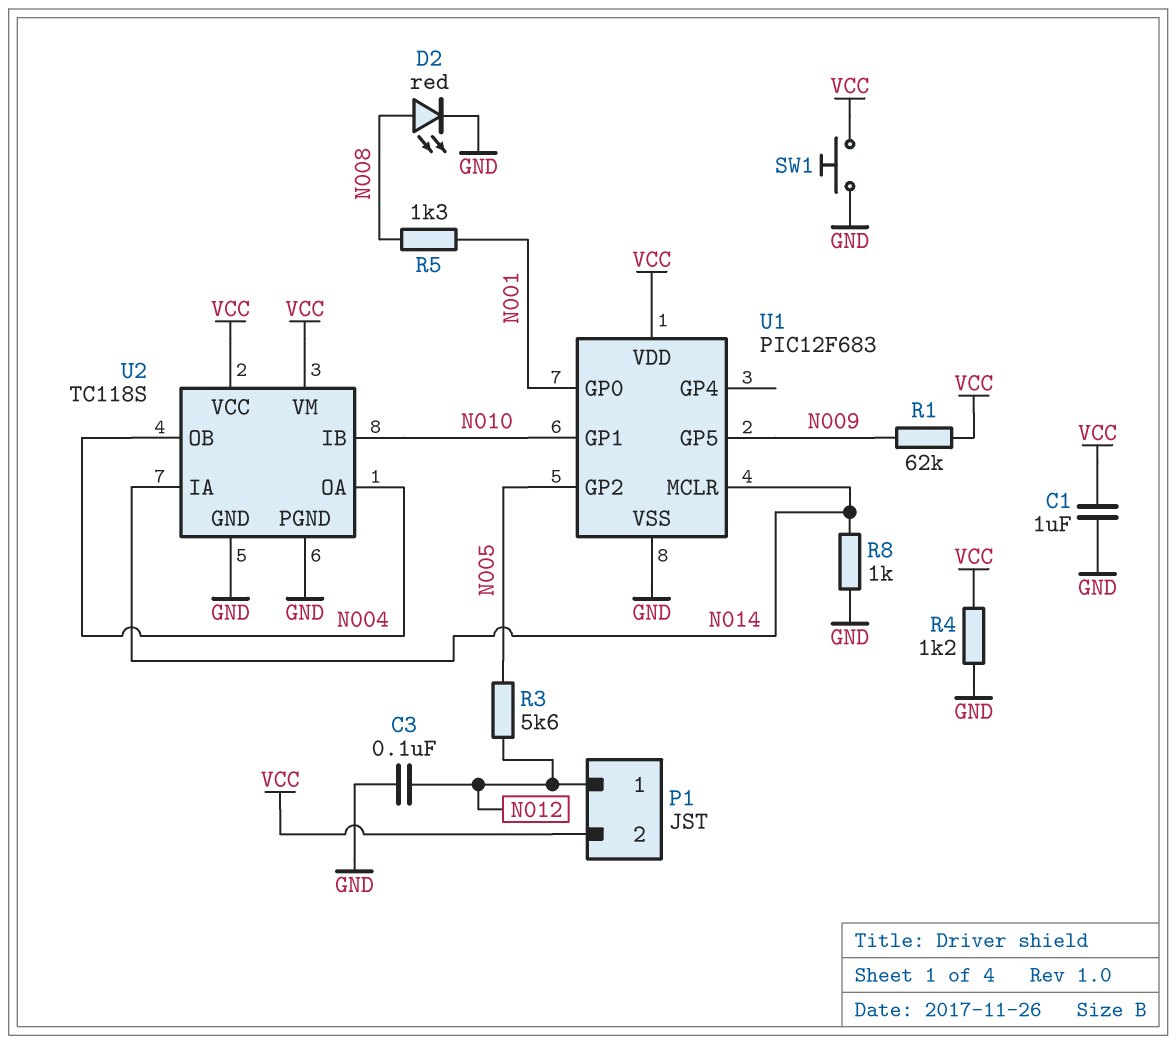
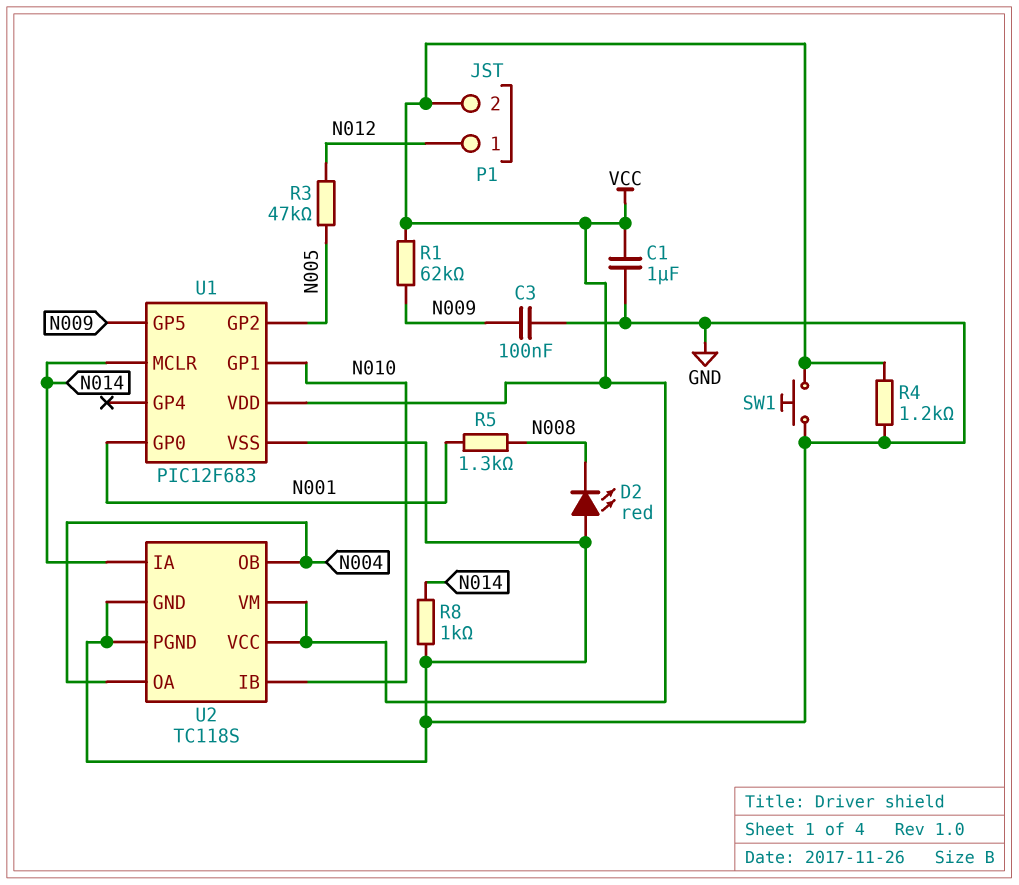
C3: 100nF (GND, N012) -> 100nF (GND, N009)
D2: LED red (A N008, K GND) -> LED red (A GND, K N008)
R3: 5.6k (N005, N012) -> 47k (N005, N012)

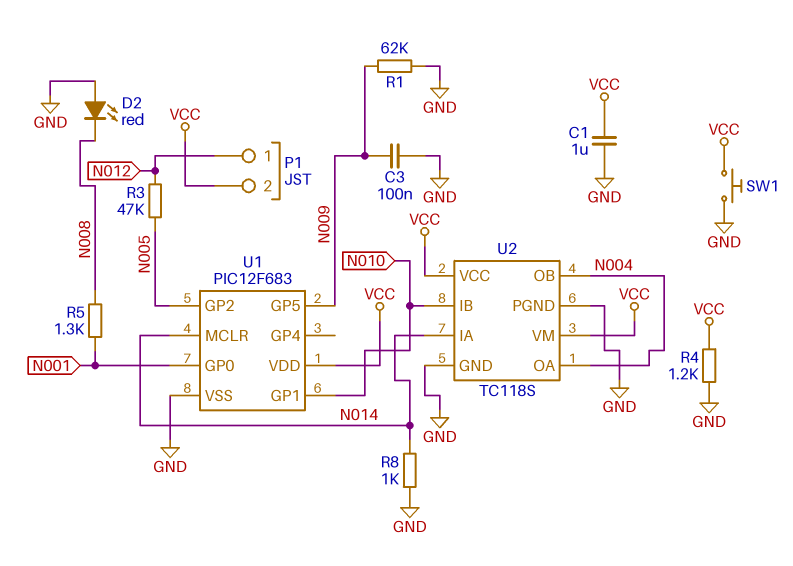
R1: 62k (N009, VCC) -> 62k (GND, N009)

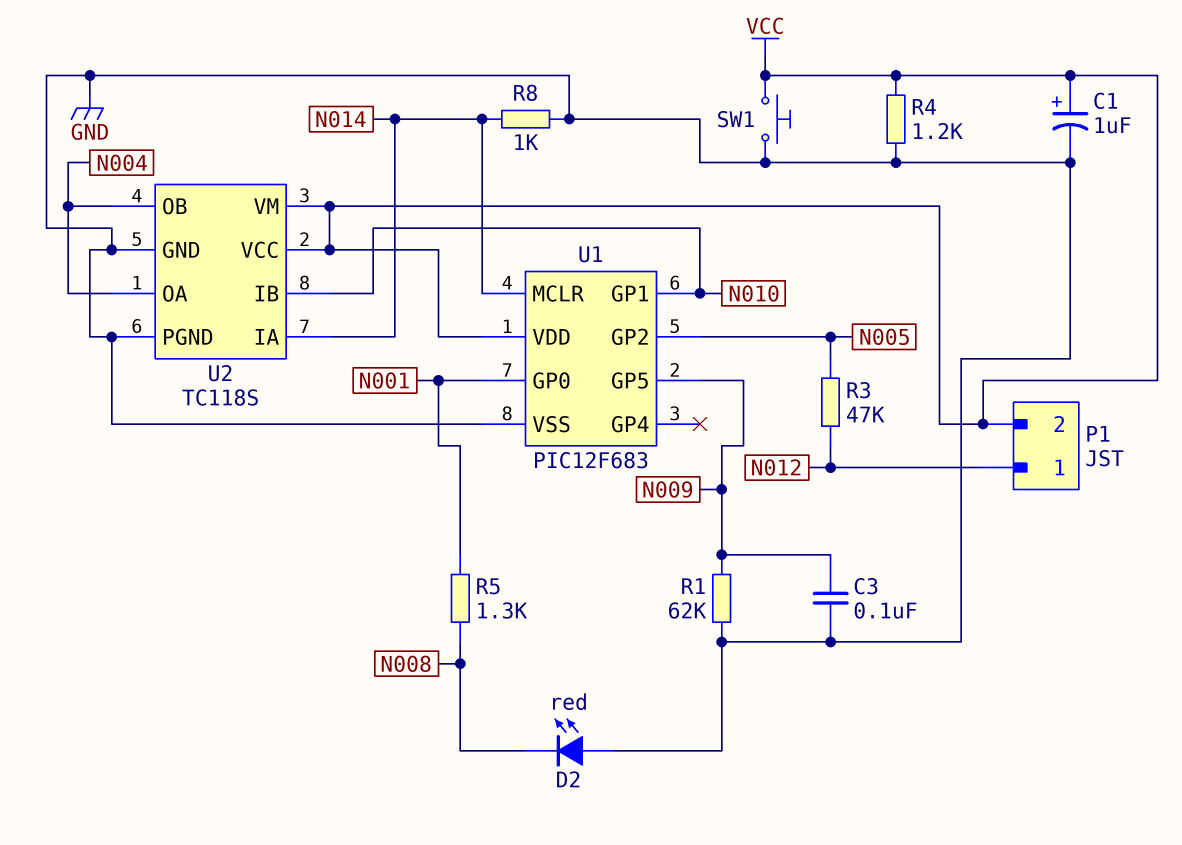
C1: 1uF (GND, VCC) -> 1uF (plus VCC, minus GND)

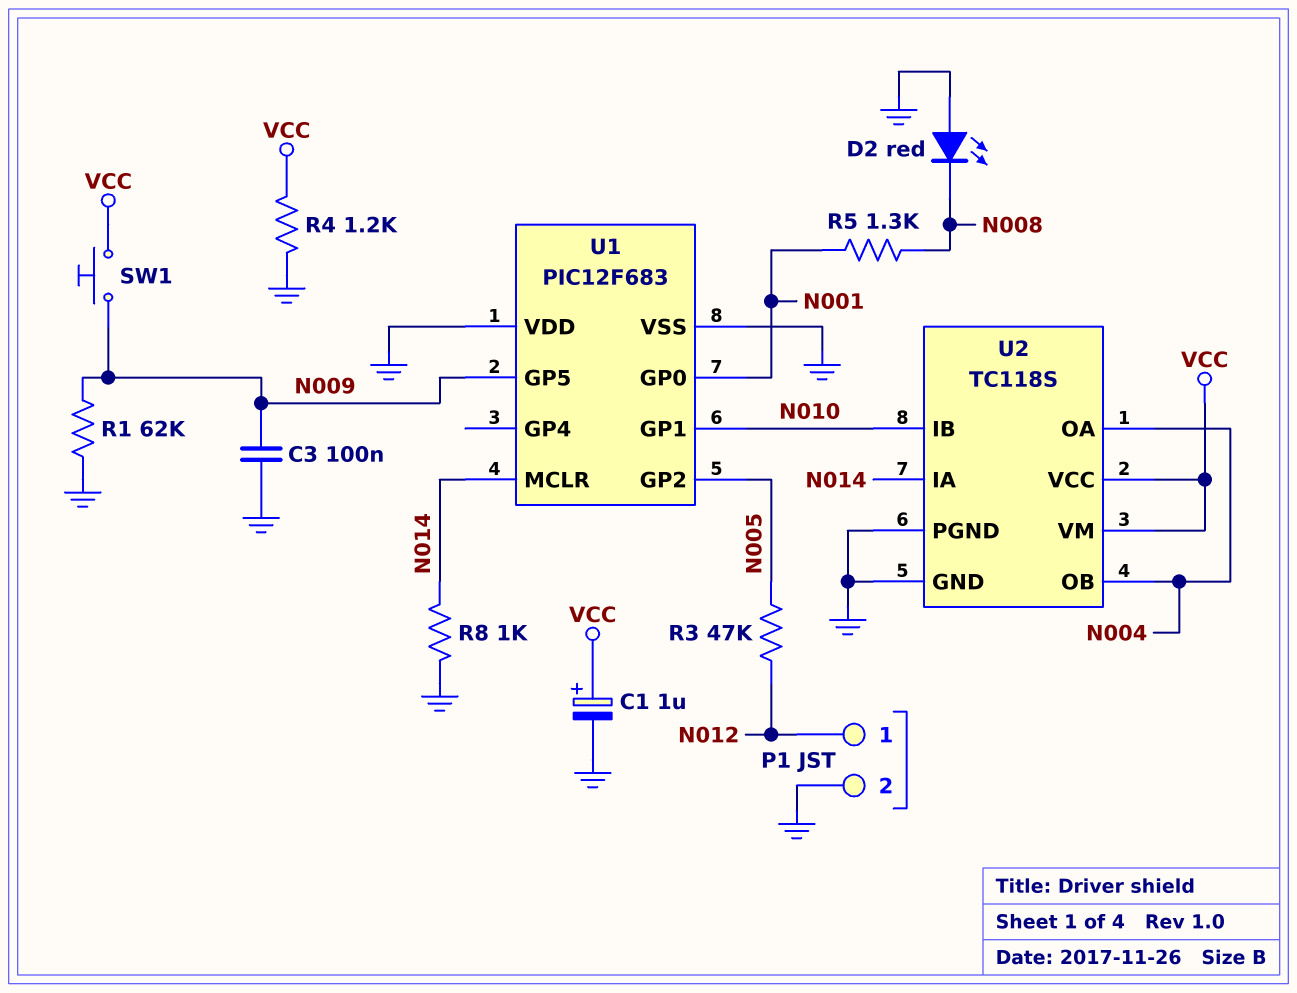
P1 pin 2: VCC -> GND
SW1: button (GND, VCC) -> button (N009, VCC)
U1 pin VDD: VCC -> GND

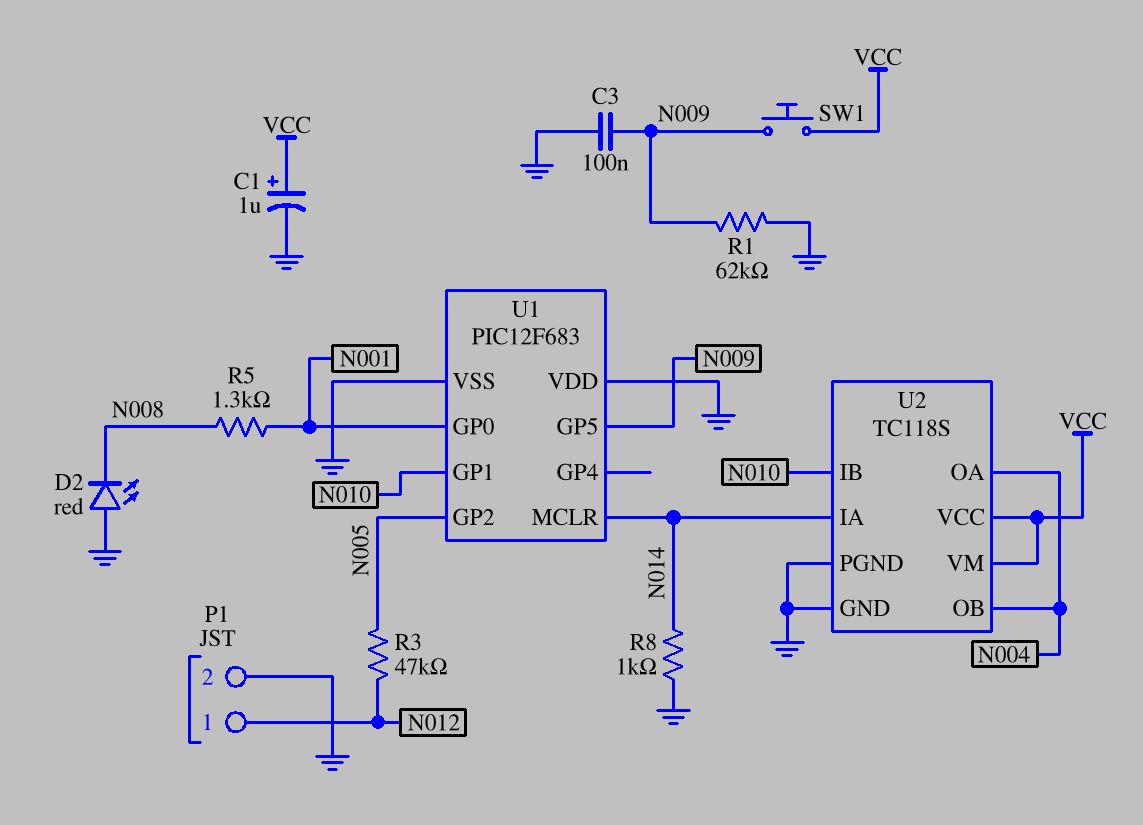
R4: 1.2k (GND, VCC) -> none

